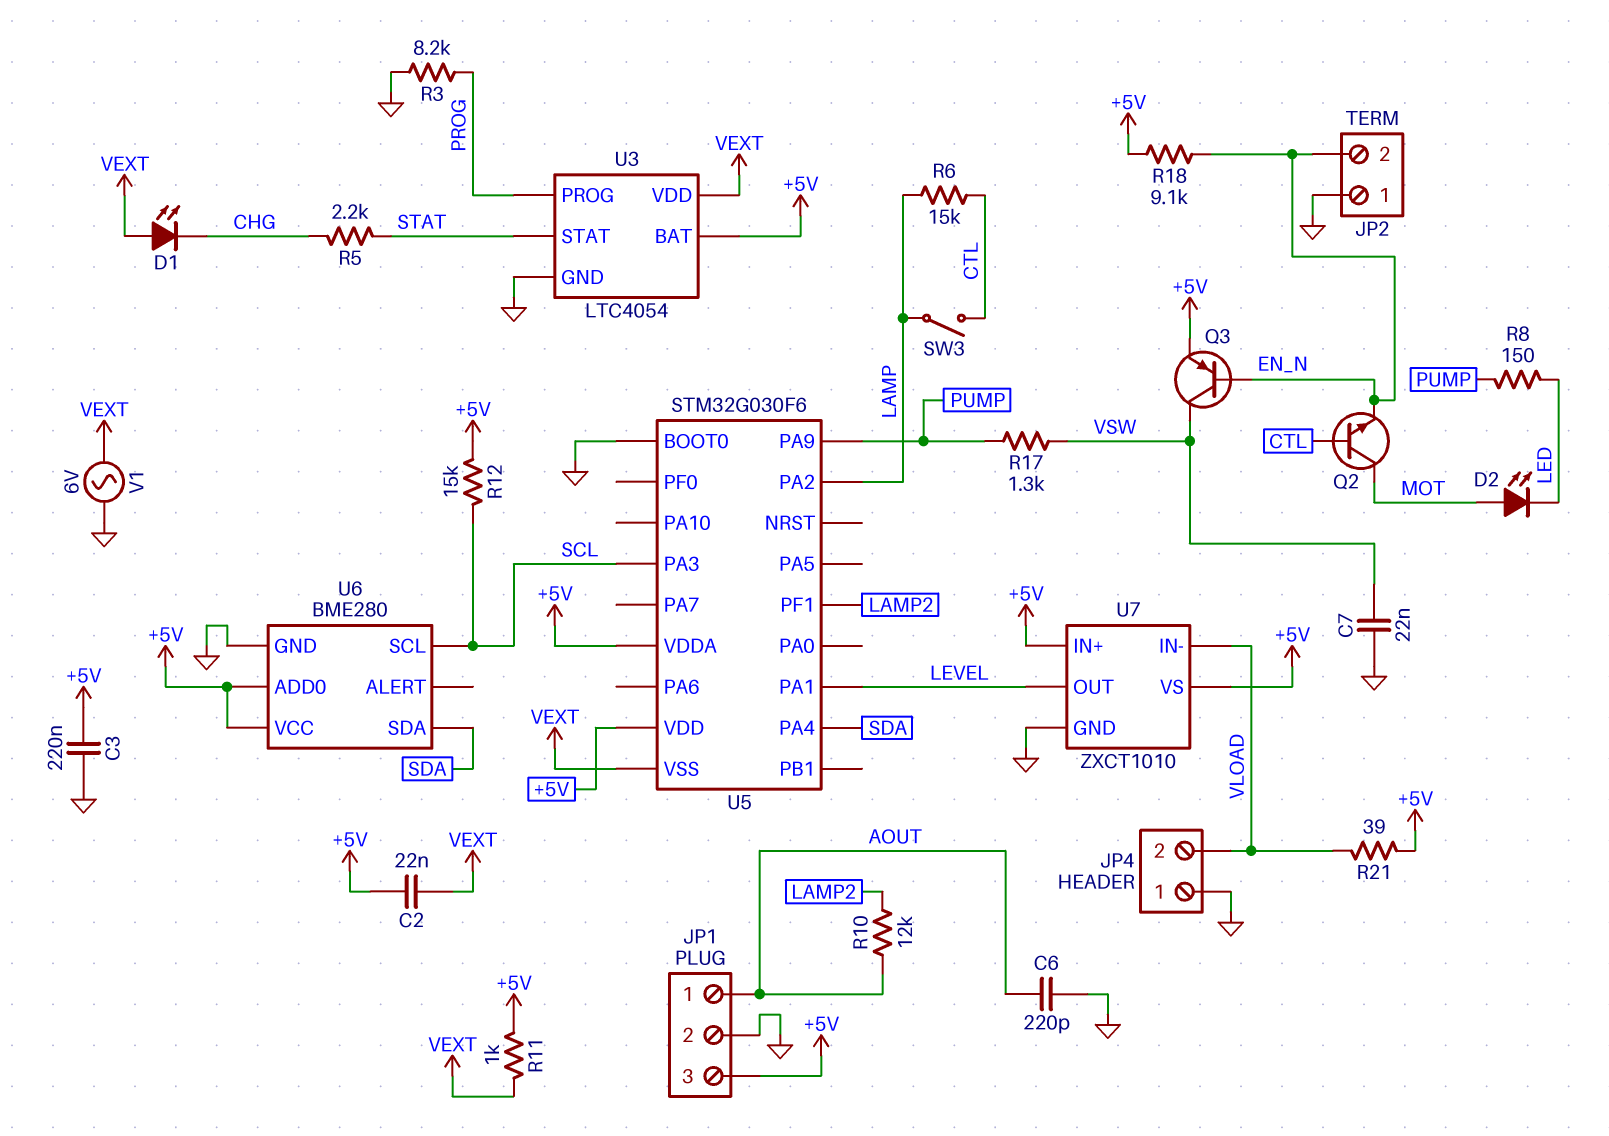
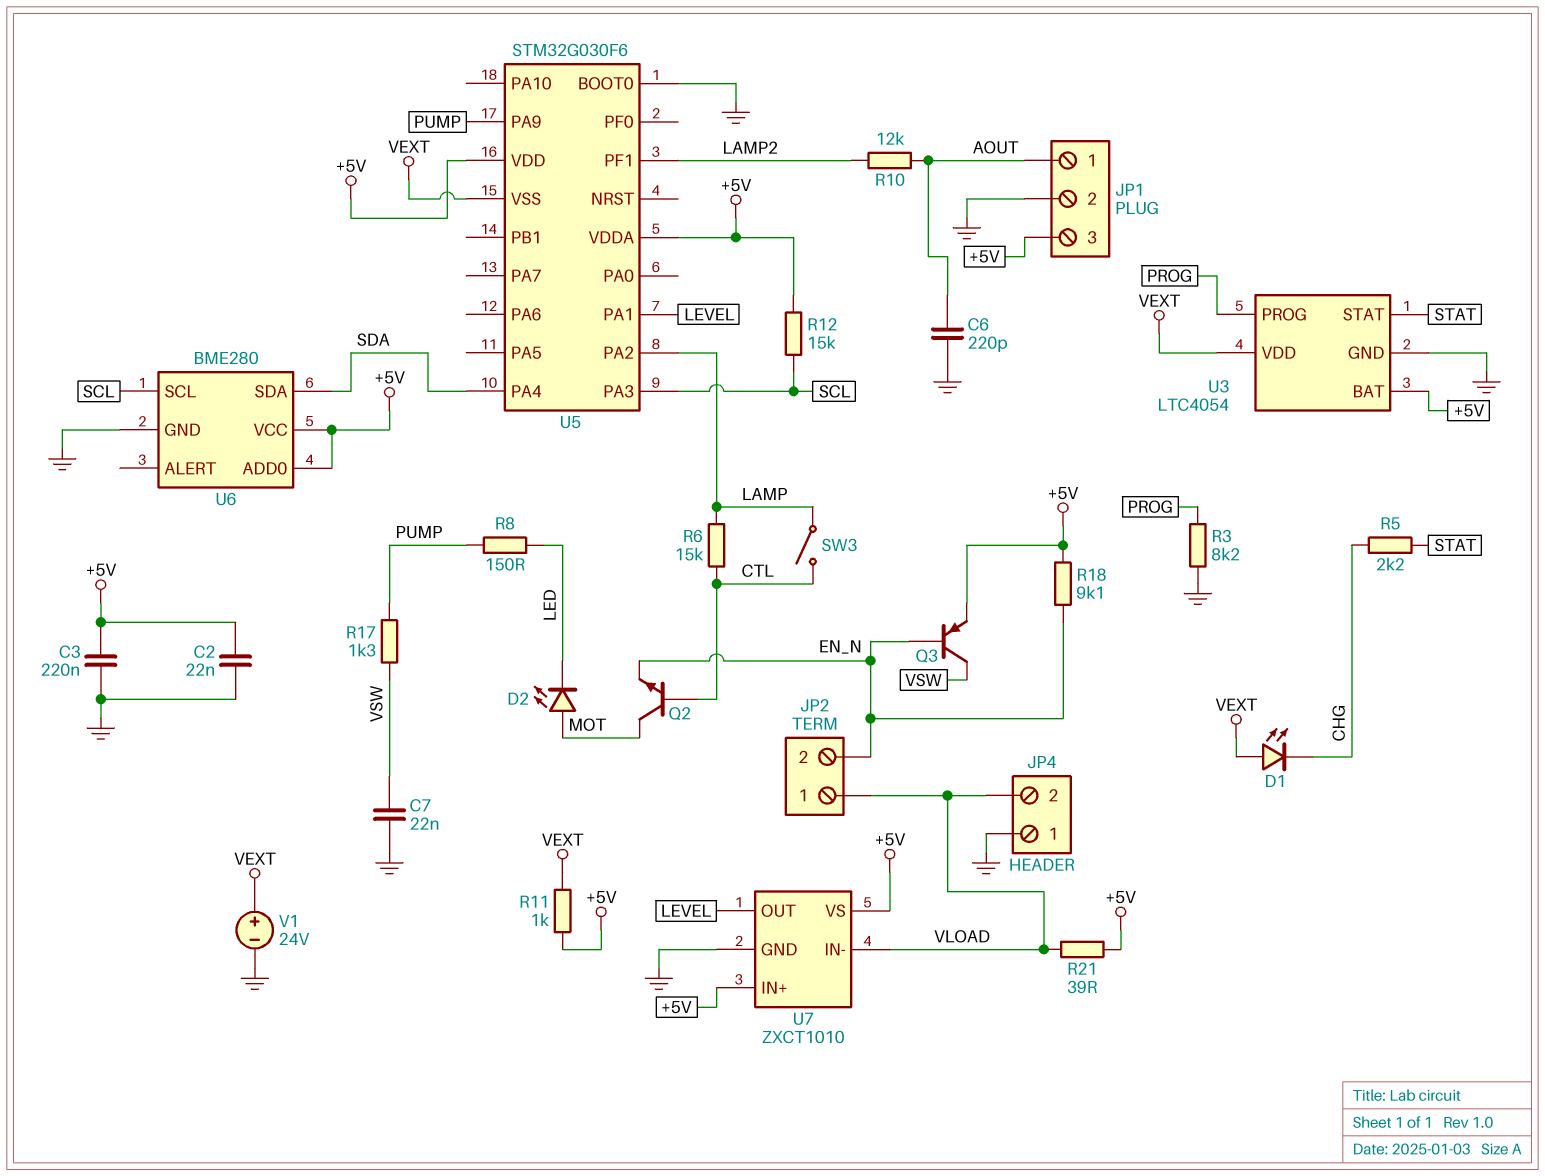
C2: 22nF (+5V, VEXT) -> 22nF (+5V, GND)
JP2 pin 1: GND -> VLOAD
V1: AC 6V (GND, VEXT) -> 24V (plus VEXT, minus GND)

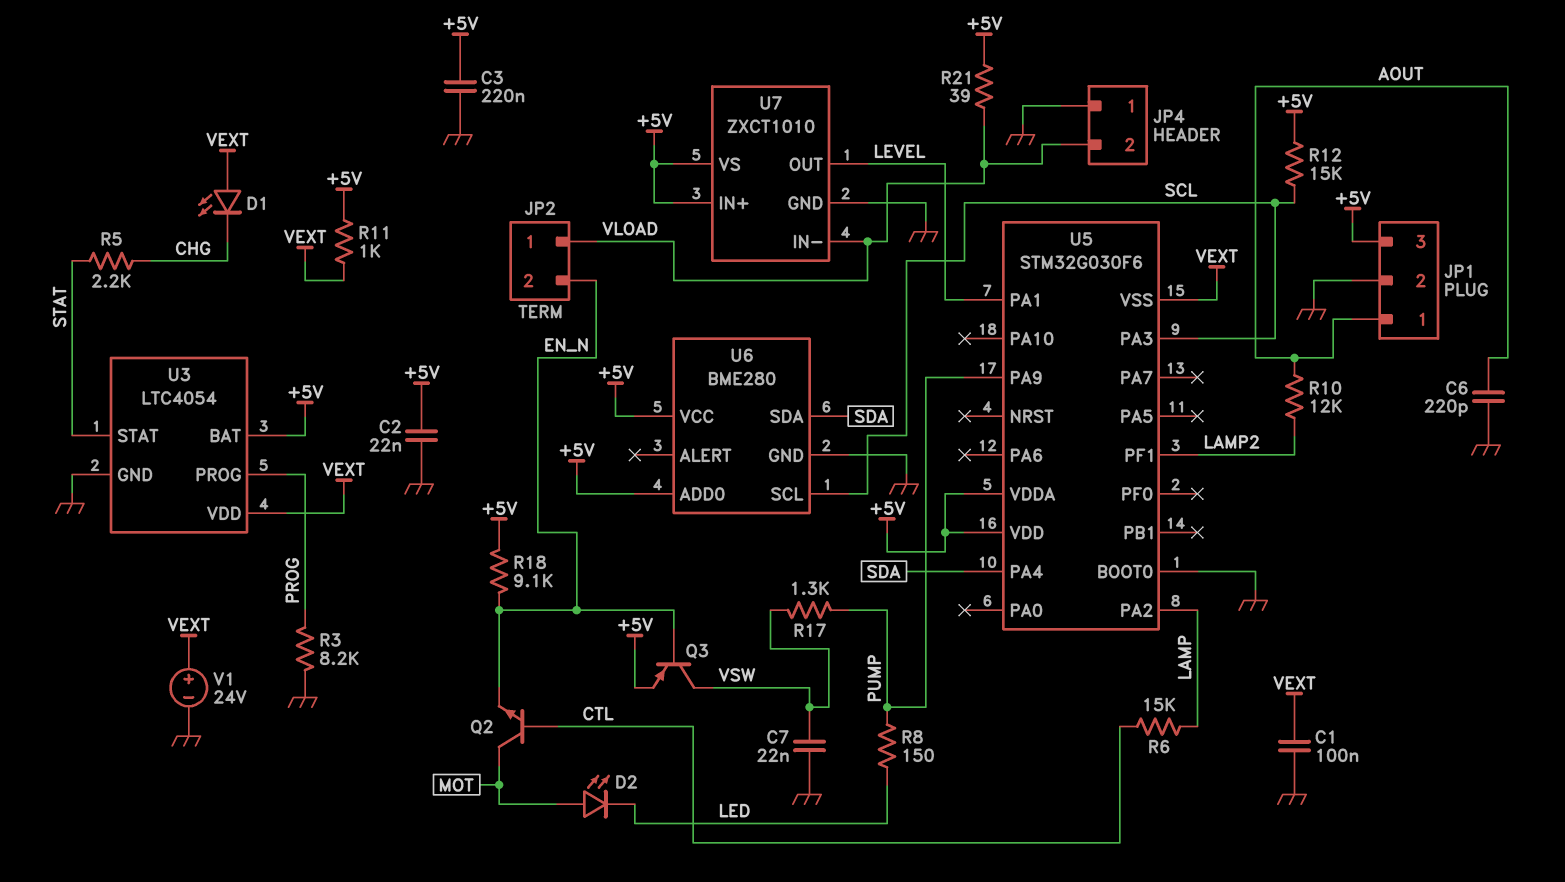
C1: none -> 100nF (GND, VEXT)
SW3: switch (CTL, LAMP) -> none

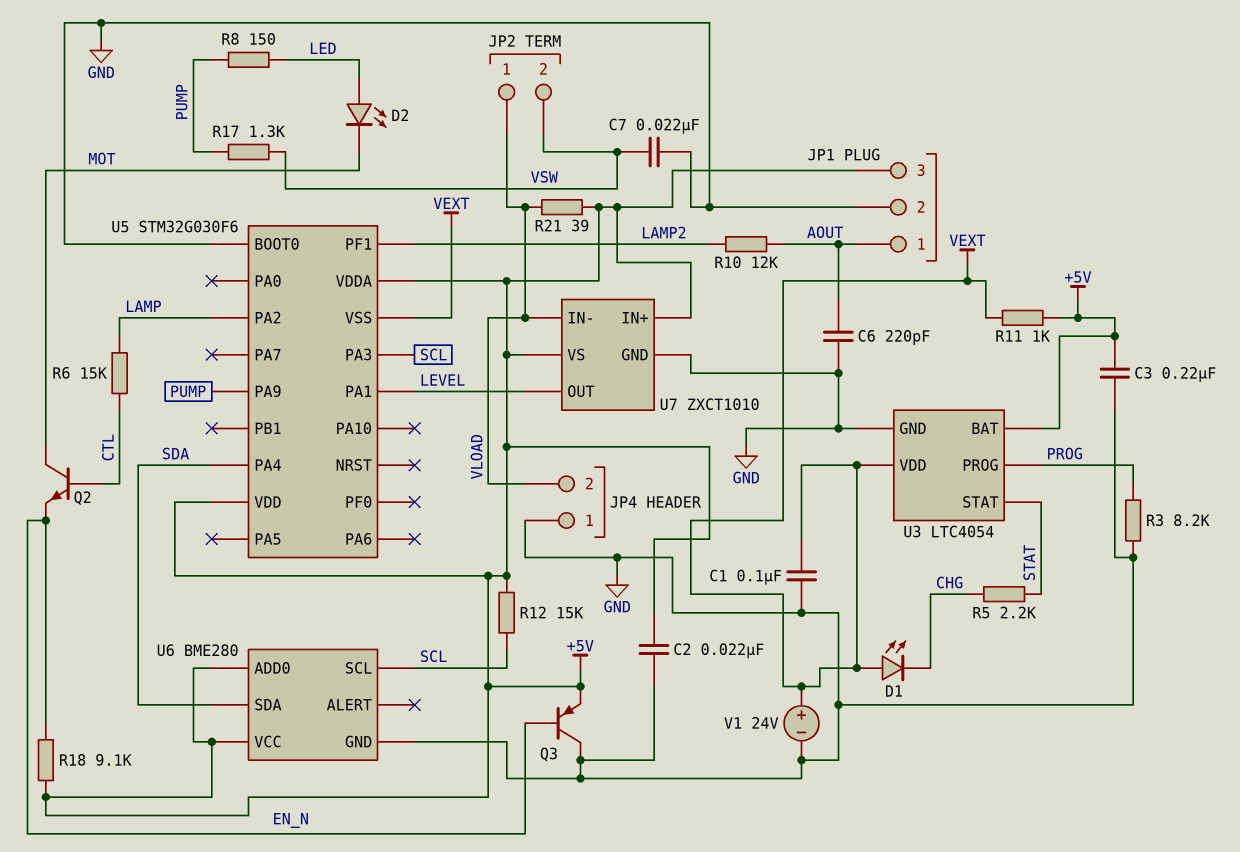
D2: LED (A MOT, K LED) -> LED (A LED, K MOT)
JP2 pin 2: EN_N -> VSW
Q3: PNP (B EN_N, C VSW, E +5V) -> PNP (B EN_N, C GND, E +5V)

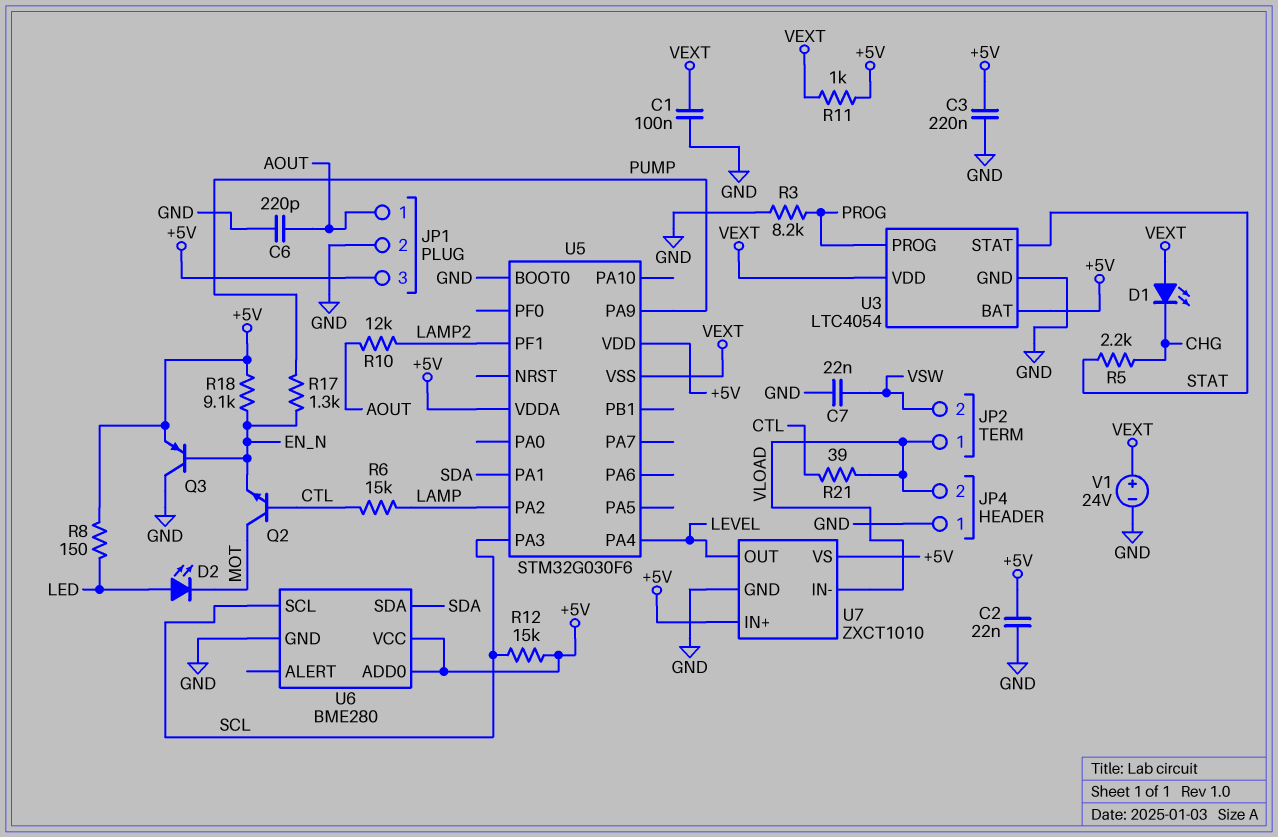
R8: 150 (LED, PUMP) -> 150 (+5V, LED)
R17: 1.3k (PUMP, VSW) -> 1.3k (EN_N, PUMP)
R21: 39 (+5V, VLOAD) -> 39 (CTL, VLOAD)
U5 pin PA1: LEVEL -> SDA
U5 pin PA4: SDA -> LEVEL

